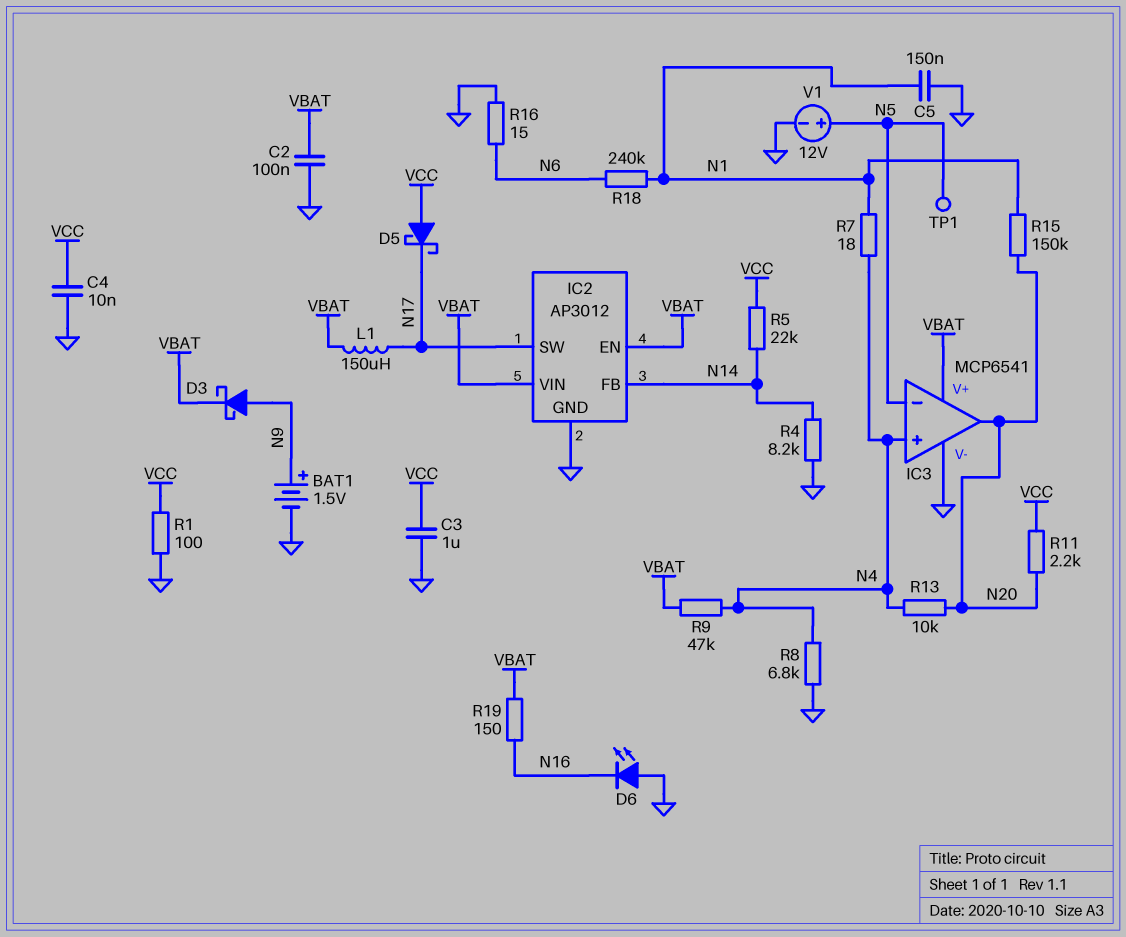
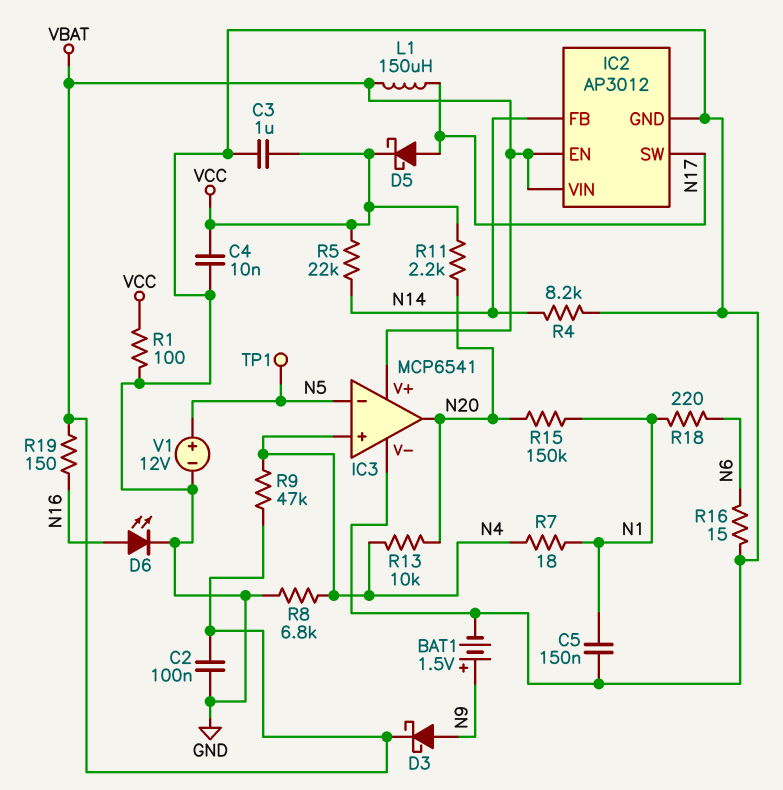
D5: schottky (A VCC, K N17) -> schottky (A N17, K VCC)
D6: LED (A GND, K N16) -> LED (A N16, K GND)
R18: 240k (N1, N6) -> 220 (N1, N6)

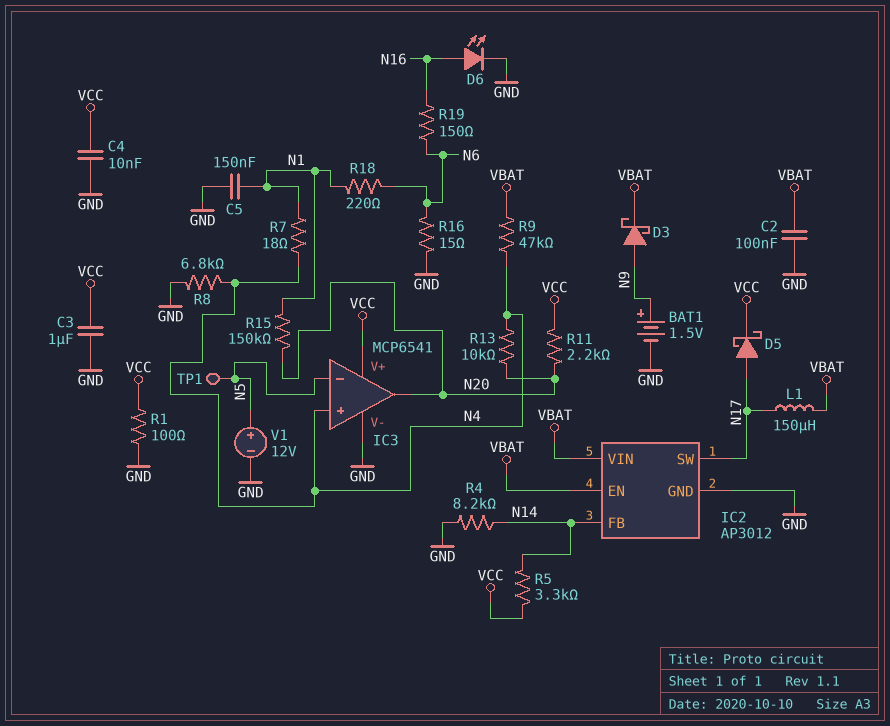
IC3 pin V+: VBAT -> VCC
R5: 22k (N14, VCC) -> 3.3k (N14, VCC)
R19: 150 (N16, VBAT) -> 150 (N6, N16)

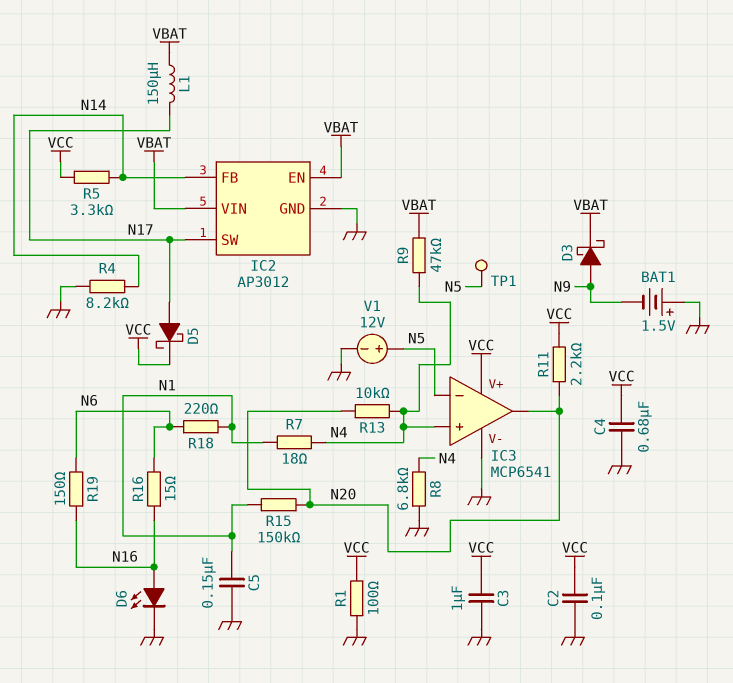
BAT1: 1.5V (plus N9, minus GND) -> 1.5V (plus GND, minus N9)
C2: 100nF (GND, VBAT) -> 100nF (GND, VCC)
C4: 10nF (GND, VCC) -> 680nF (GND, VCC)
R16: 15 (GND, N6) -> 15 (N6, N16)

